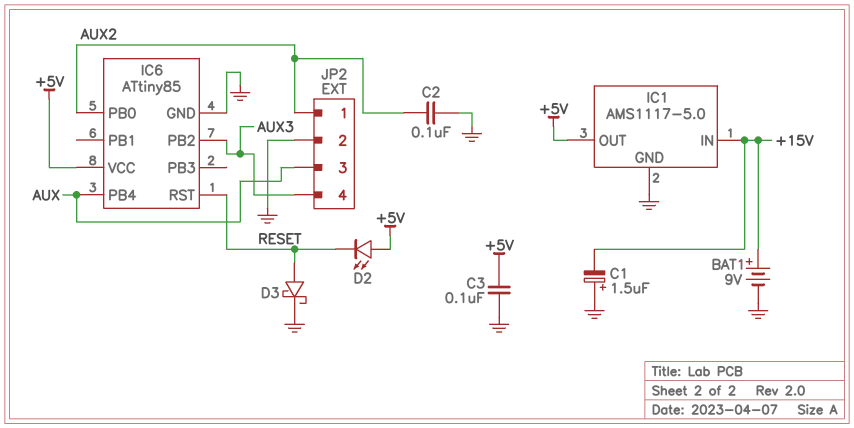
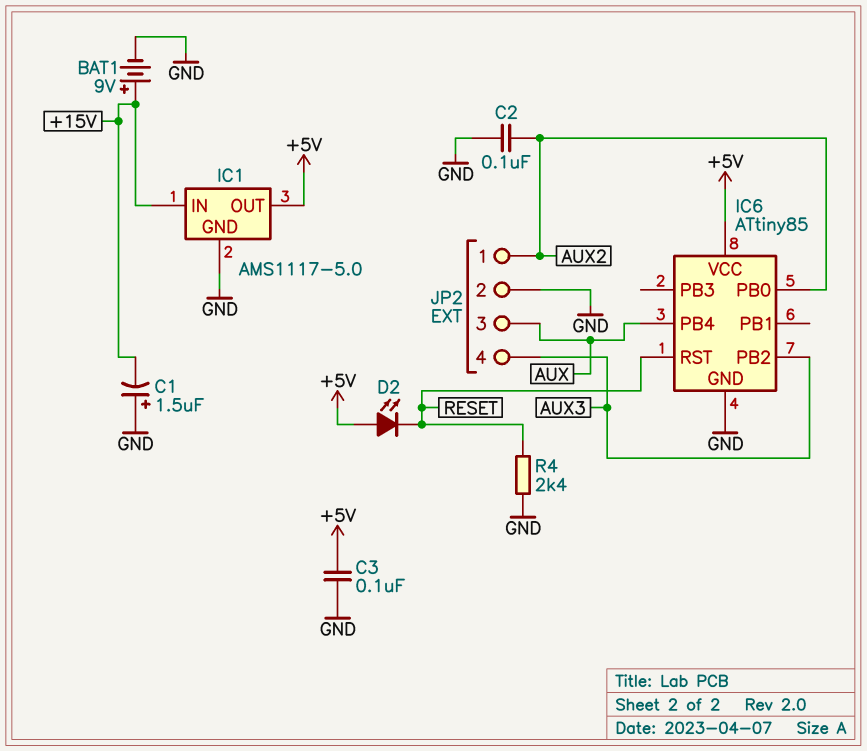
D3: schottky (A RESET, K GND) -> none
R4: none -> 2.4k (GND, RESET)

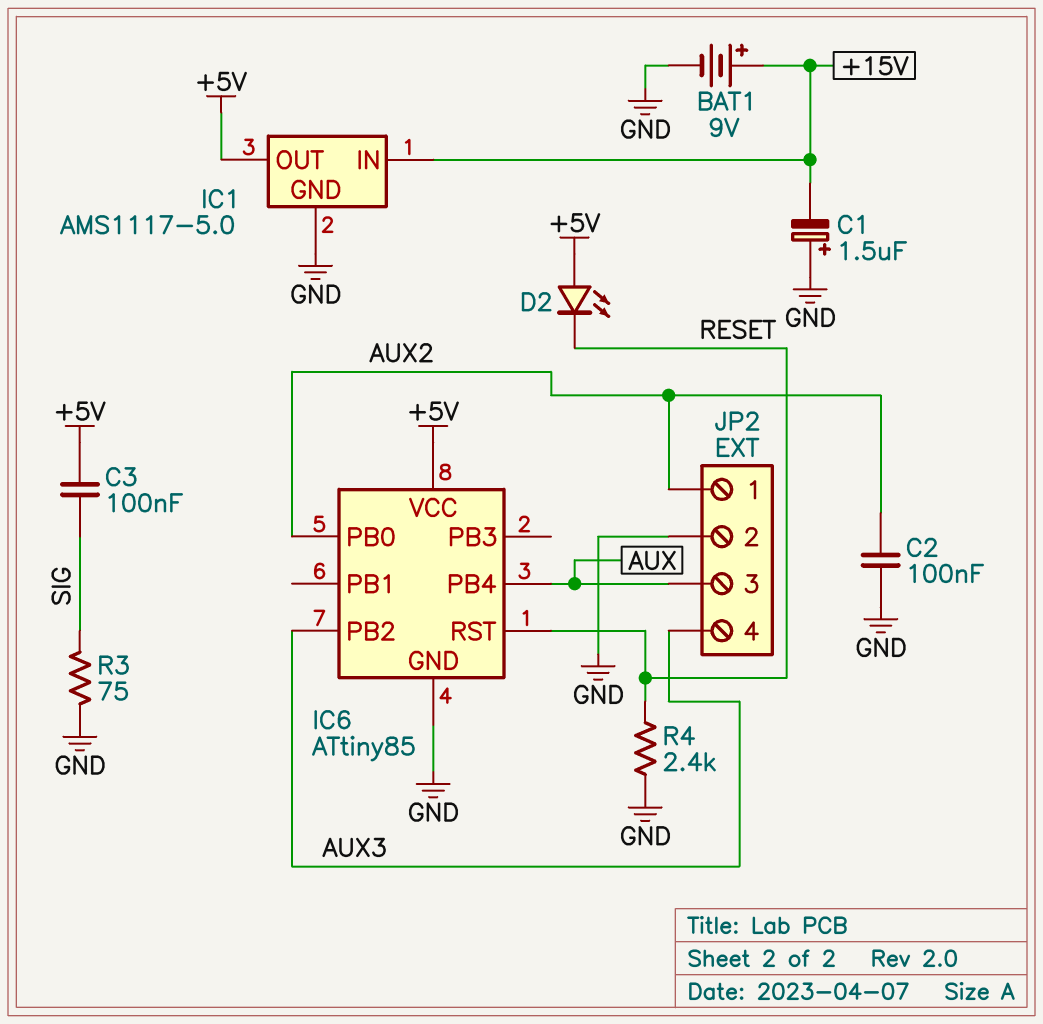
C3: 100nF (+5V, GND) -> 100nF (+5V, SIG)
R3: none -> 75 (GND, SIG)

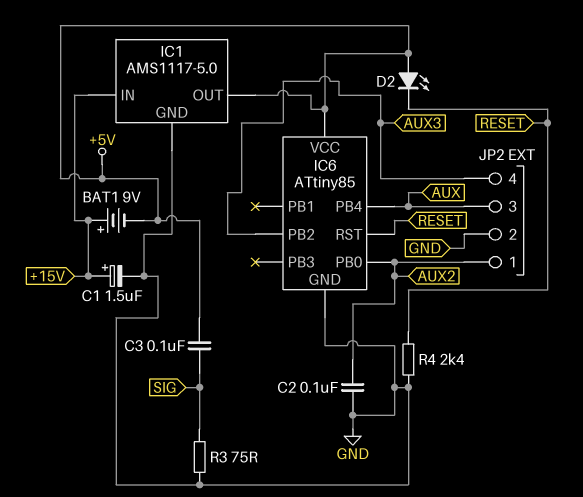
BAT1: 9V (plus +15V, minus GND) -> 9V (plus +15V, minus +5V)
C1: 1.5uF (plus GND, minus +15V) -> 1.5uF (plus +15V, minus GND)

